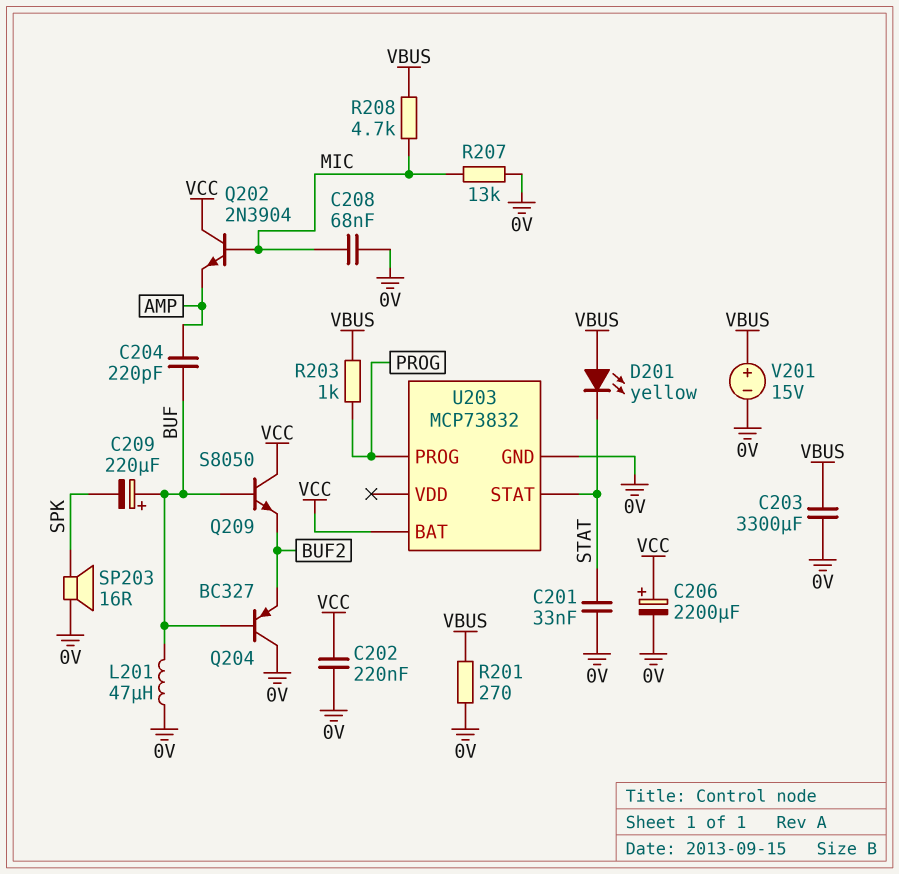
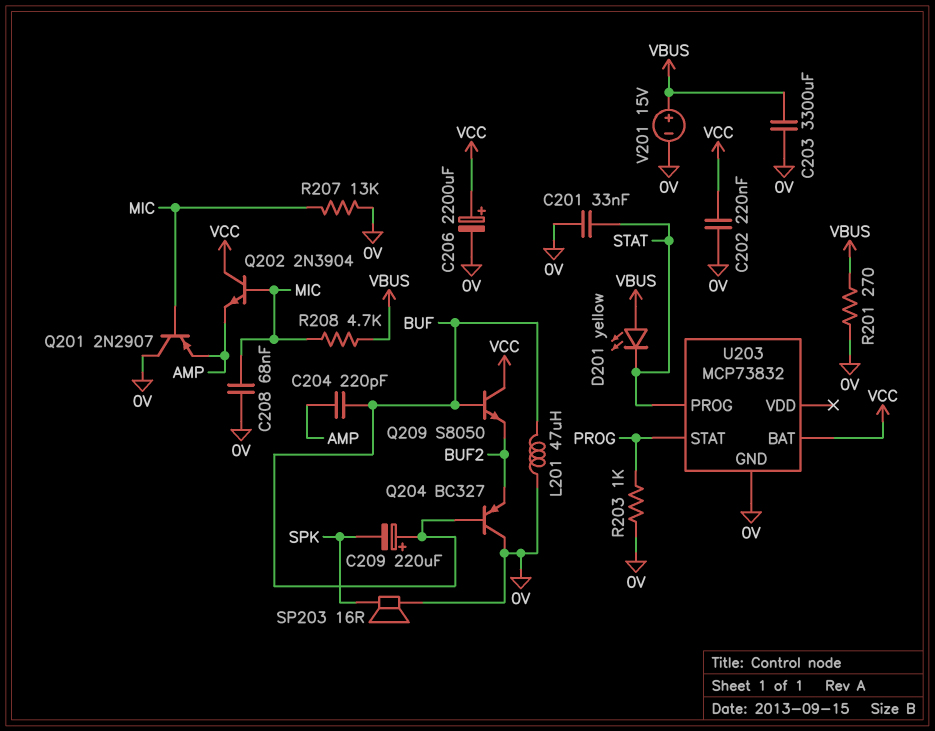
Q201: none -> PNP 2N2907 (B MIC, C 0V, E AMP)
R203: 1k (PROG, VBUS) -> 1k (0V, PROG)
U203 pin PROG: PROG -> STAT
U203 pin STAT: STAT -> PROG

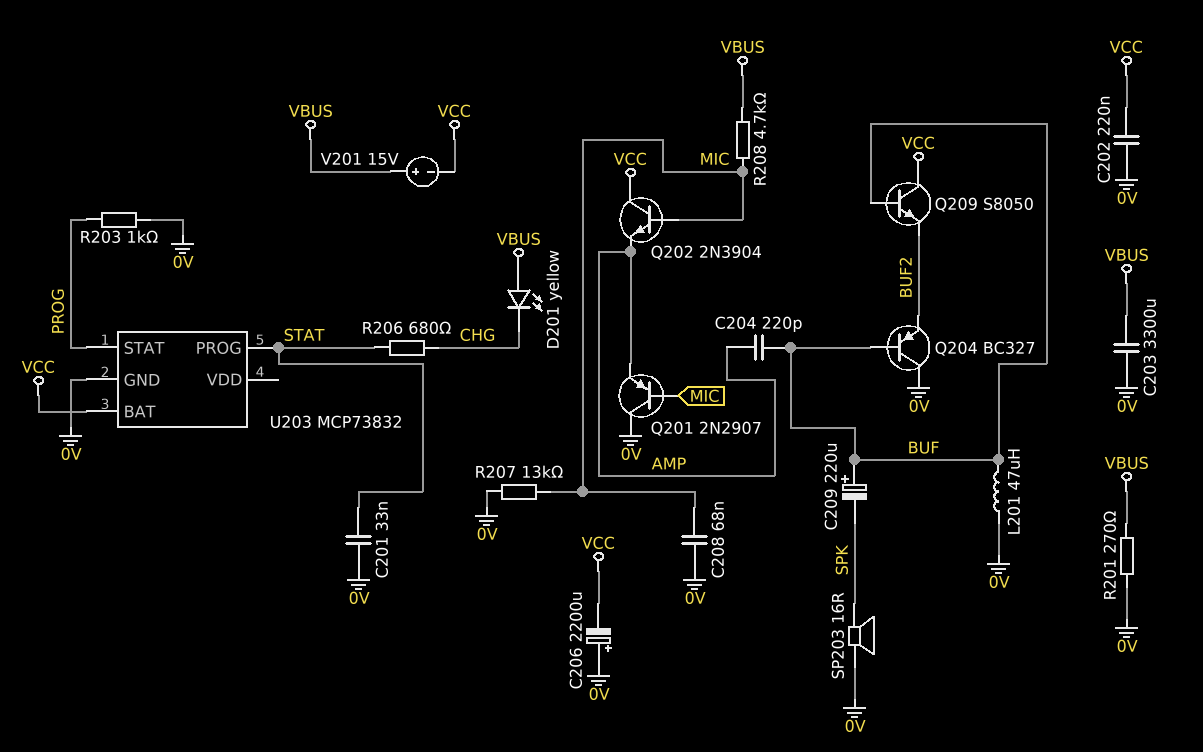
C206: 2200uF (plus VCC, minus 0V) -> 2200uF (plus 0V, minus VCC)
D201: LED yellow (A VBUS, K STAT) -> LED yellow (A VBUS, K CHG)
R206: none -> 680 (CHG, STAT)
V201: 15V (plus VBUS, minus 0V) -> 15V (plus VBUS, minus VCC)

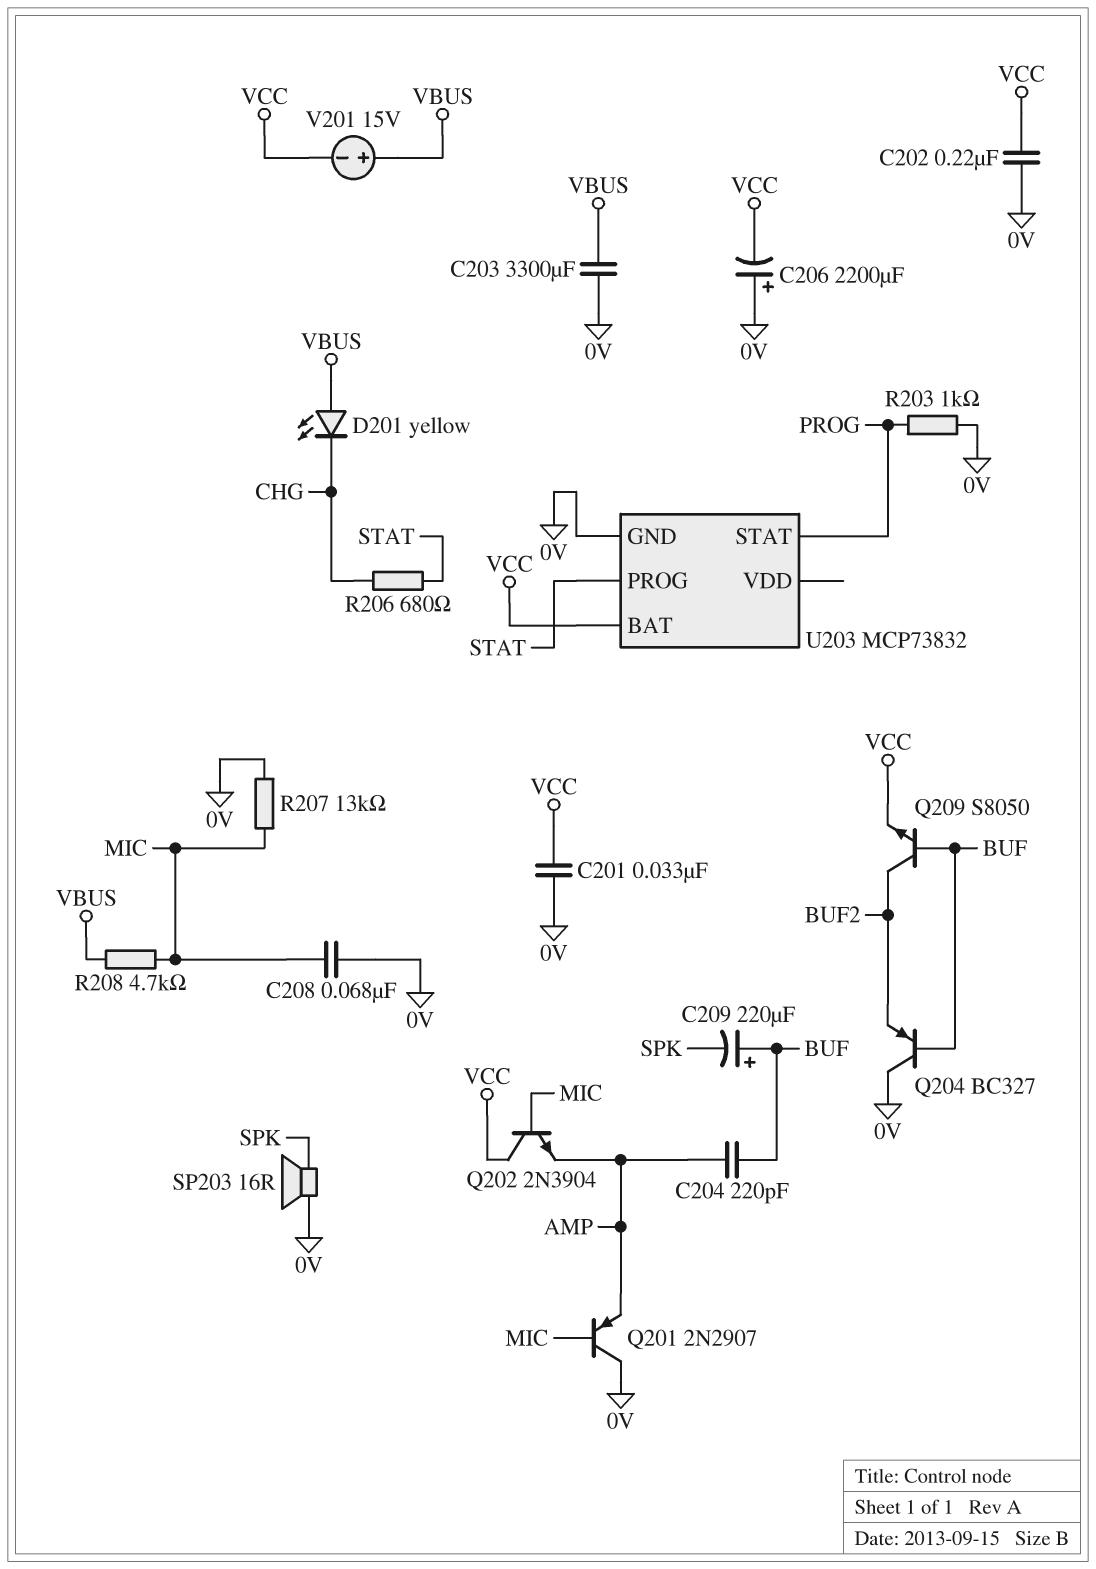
C201: 33nF (0V, STAT) -> 33nF (0V, VCC)
L201: 47uH (0V, BUF) -> none
Q209: NPN S8050 (B BUF, C VCC, E BUF2) -> NPN S8050 (B BUF, C BUF2, E VCC)
R201: 270 (0V, VBUS) -> none

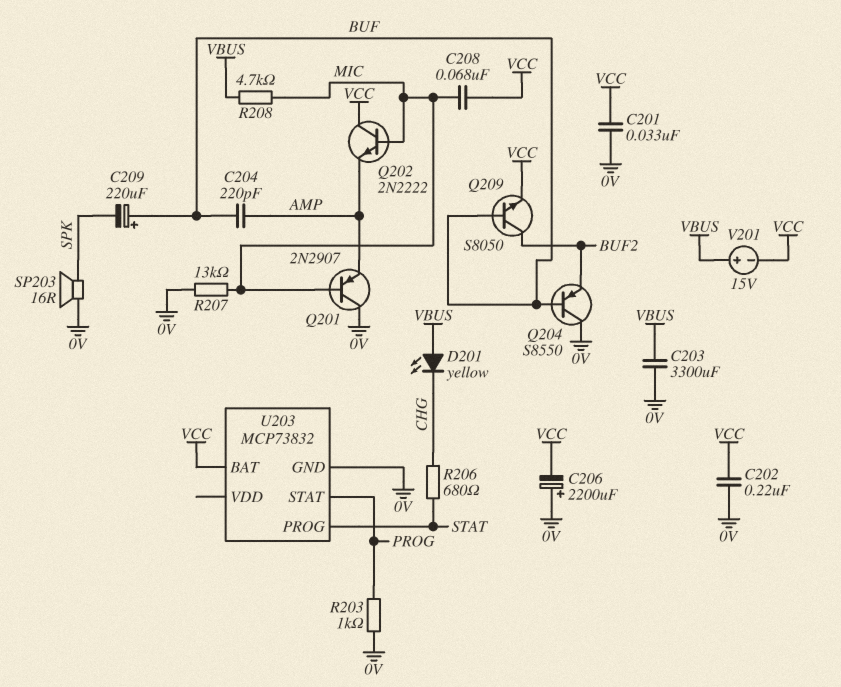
C208: 68nF (0V, MIC) -> 68nF (MIC, VCC)
Q202: NPN 2N3904 (B MIC, C VCC, E AMP) -> NPN 2N2222 (B MIC, C VCC, E AMP)
Q204: PNP BC327 (B BUF, C 0V, E BUF2) -> PNP S8550 (B BUF, C 0V, E BUF2)

